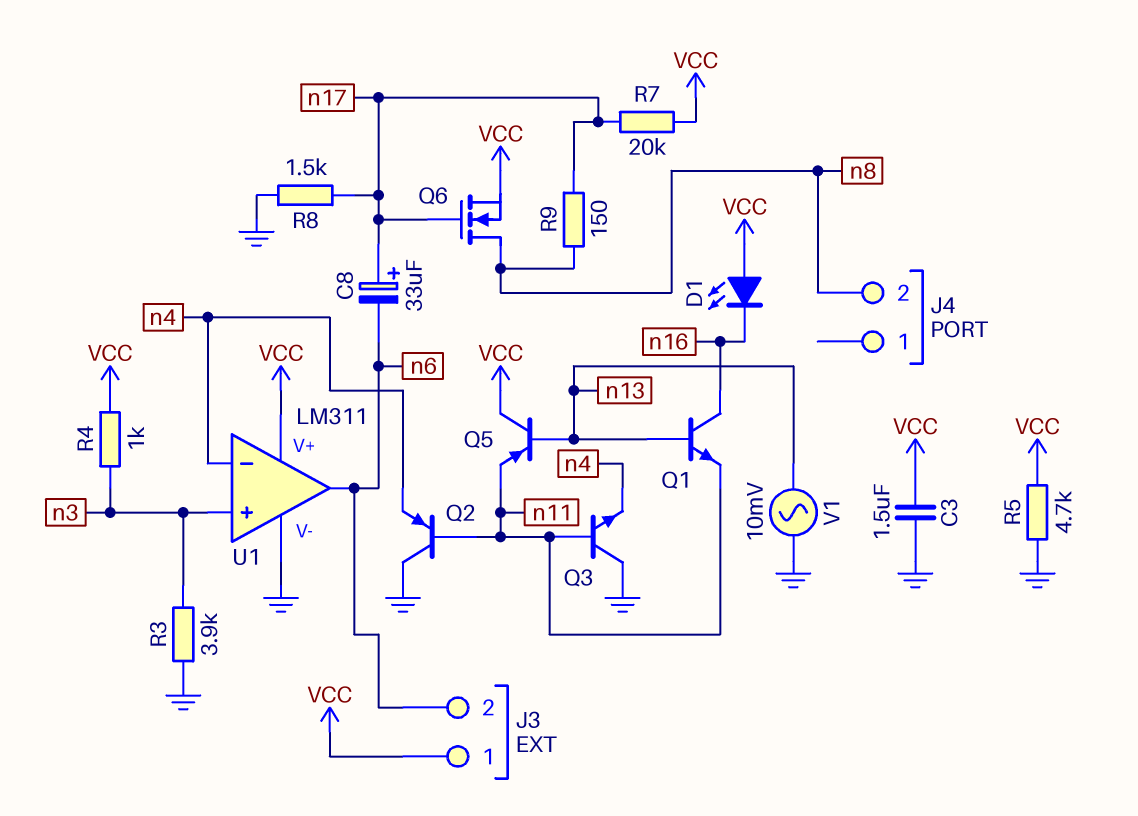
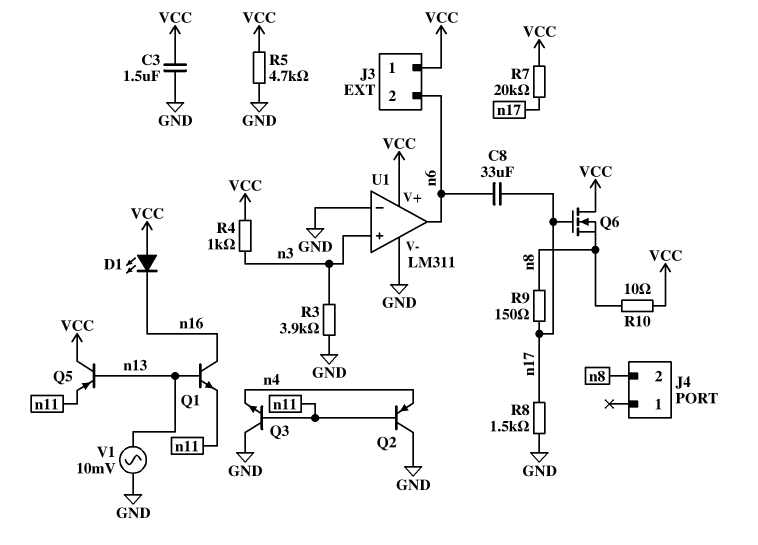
C8: 33uF (plus n17, minus n6) -> 33uF (n6, n17)
Q6: NMOS (G n17, D n8, S VCC) -> NMOS (G n17, D VCC, S n8)
R10: none -> 10 (VCC, n8)
U1 pin in-: n4 -> GND

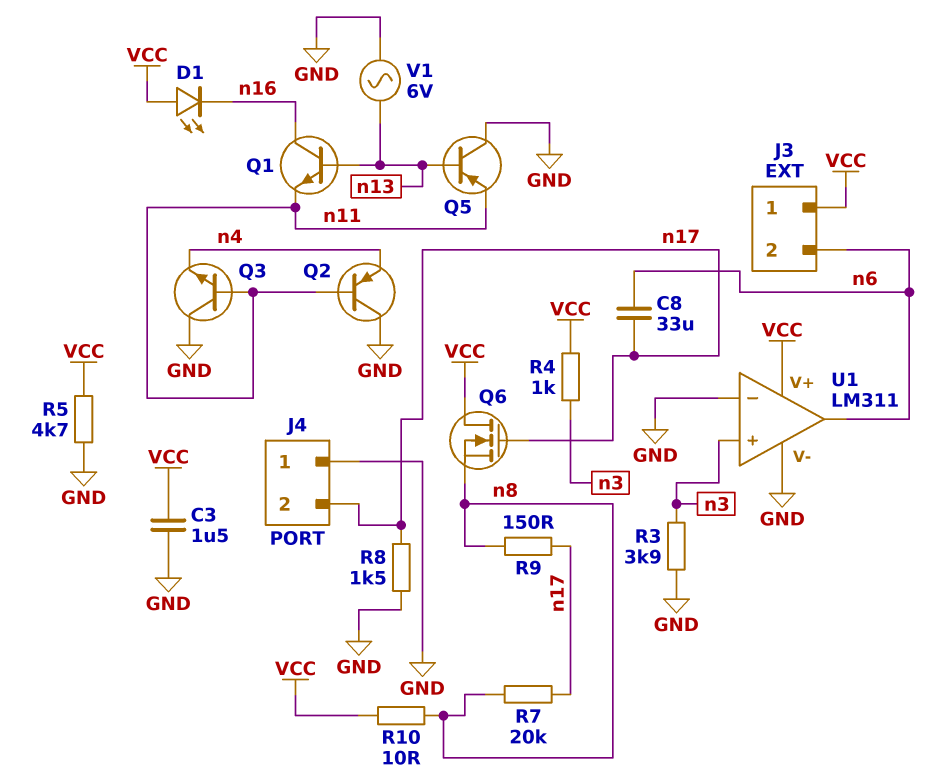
J4 pin 1: none -> GND
J4 pin 2: n8 -> n17
Q5: PNP (B n13, C VCC, E n11) -> PNP (B n13, C GND, E n11)
R7: 20k (VCC, n17) -> 20k (n8, n17)
V1: AC 10mV (GND, n13) -> AC 6V (GND, n13)

